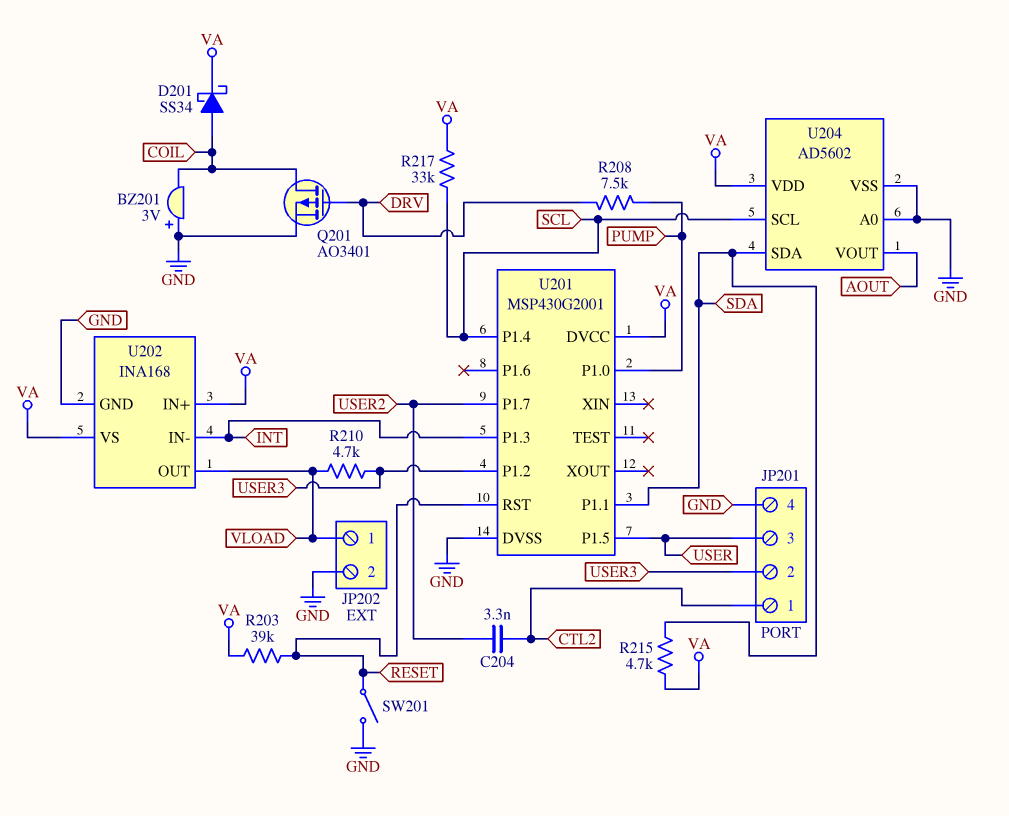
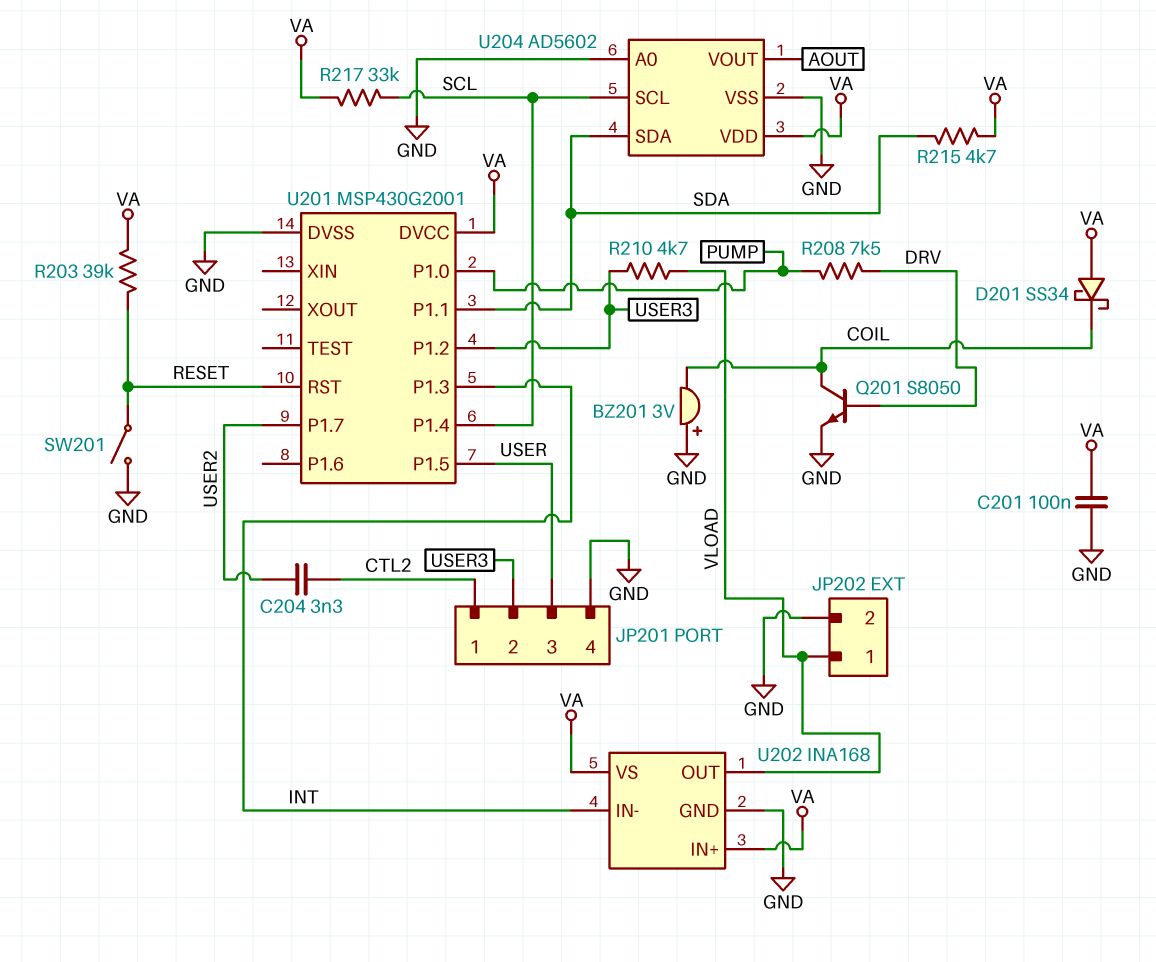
C201: none -> 100nF (GND, VA)
D201: schottky SS34 (A COIL, K VA) -> schottky SS34 (A VA, K COIL)
Q201: PMOS AO3401 (G DRV, D COIL, S GND) -> NPN S8050 (B DRV, C COIL, E GND)

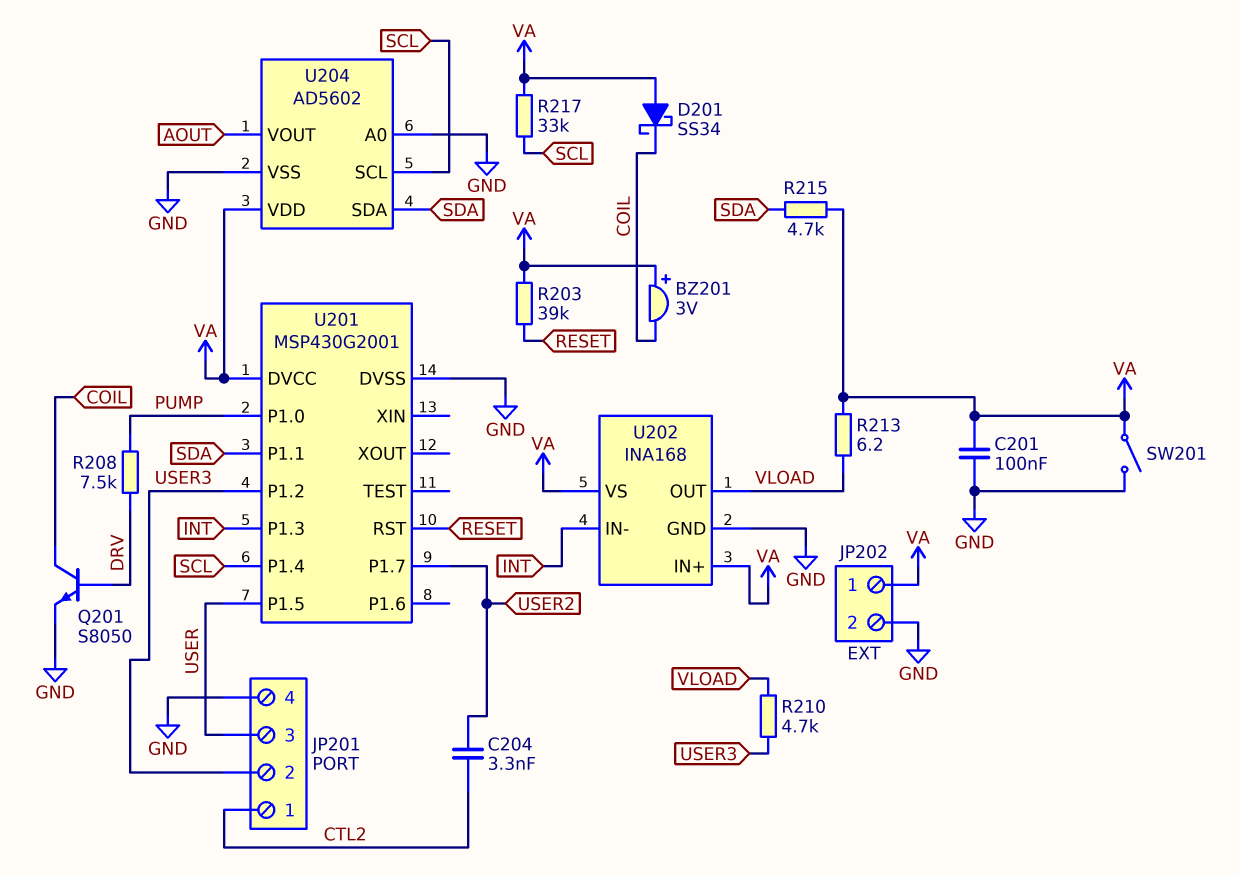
BZ201: buzzer 3V (plus GND, minus COIL) -> buzzer 3V (plus VA, minus COIL)
JP202 pin 1: VLOAD -> VA
R213: none -> 6.2 (VA, VLOAD)
SW201: switch (GND, RESET) -> switch (GND, VA)

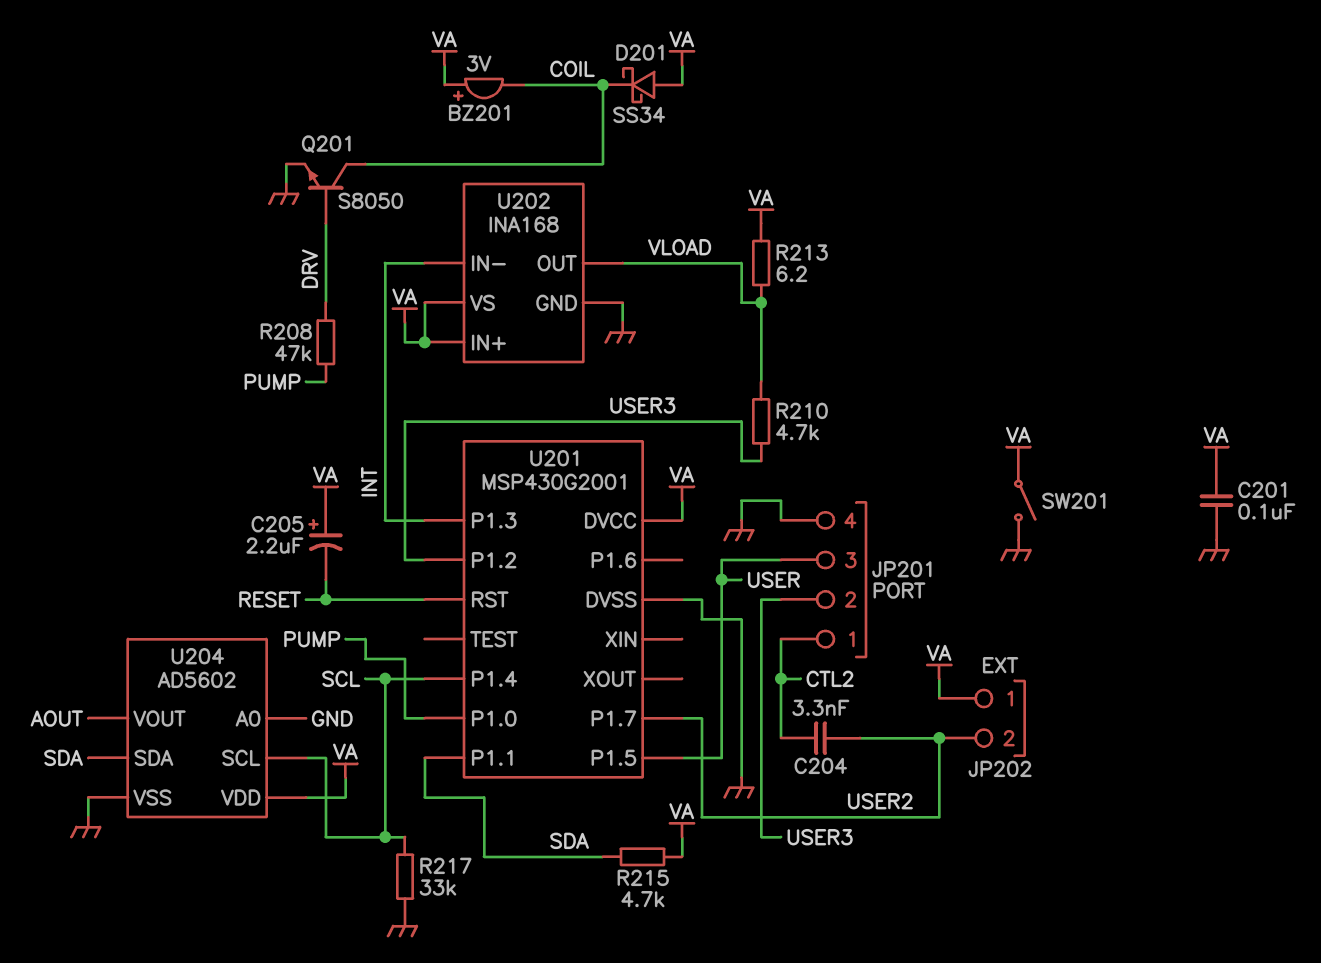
C205: none -> 2.2uF (plus VA, minus RESET)
JP202 pin 2: GND -> USER2
R203: 39k (RESET, VA) -> none
R208: 7.5k (DRV, PUMP) -> 47k (DRV, PUMP)
R217: 33k (SCL, VA) -> 33k (GND, SCL)

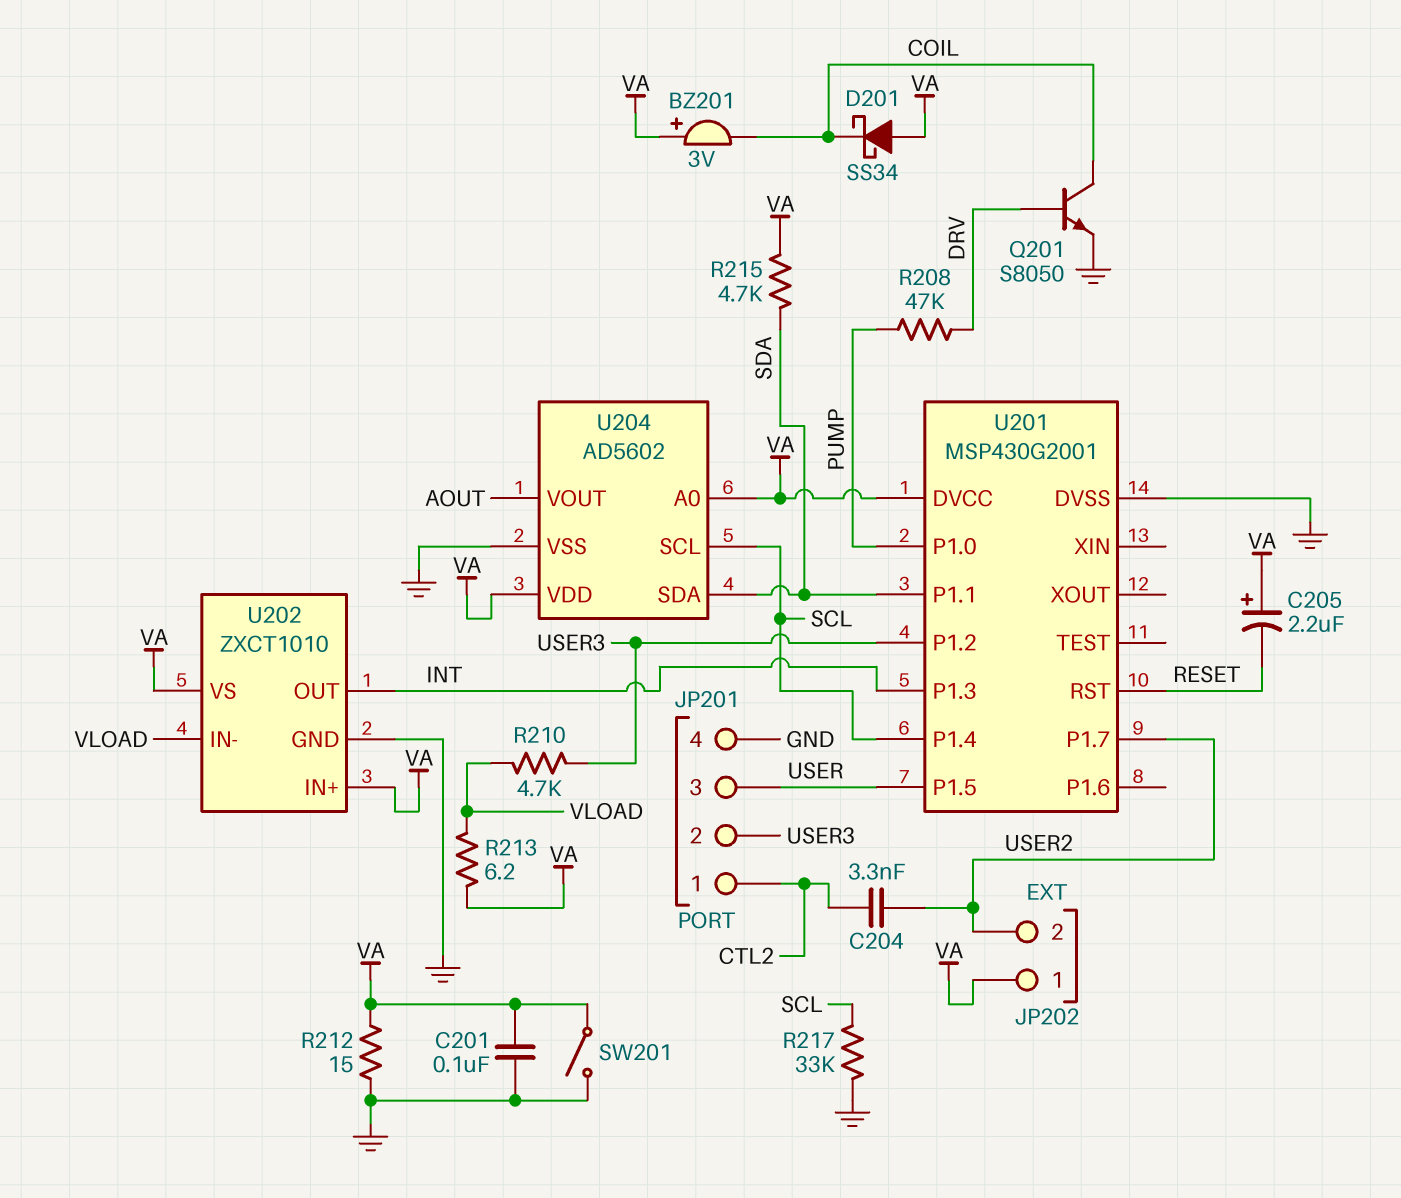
R212: none -> 15 (GND, VA)
U202: INA168 -> ZXCT1010
U202 pin IN-: INT -> VLOAD
U202 pin OUT: VLOAD -> INT
U204 pin A0: GND -> VA

